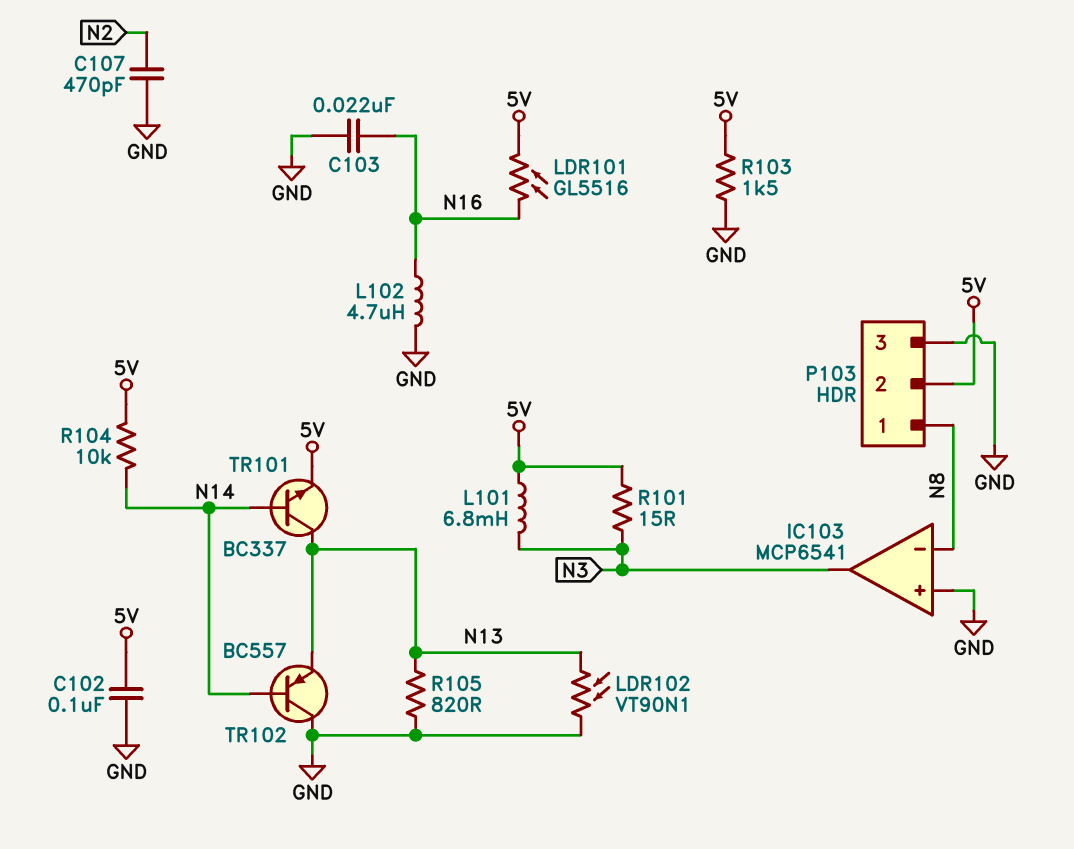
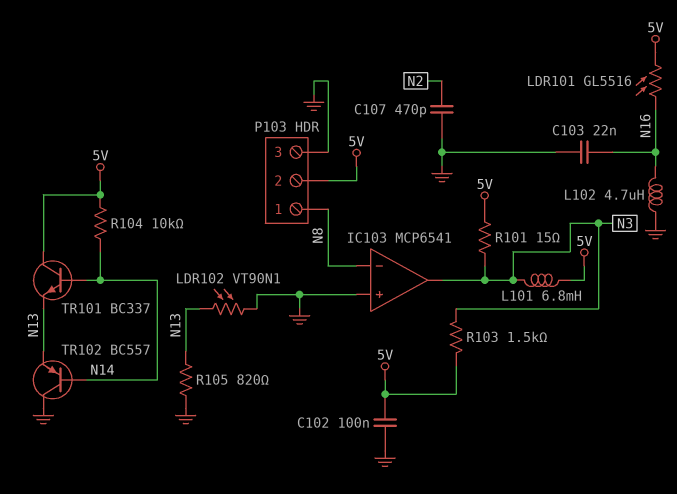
R103: 1.5k (5V, GND) -> 1.5k (5V, N3)
TR101: NPN BC337 (B N14, C N13, E 5V) -> NPN BC337 (B N14, C 5V, E N13)

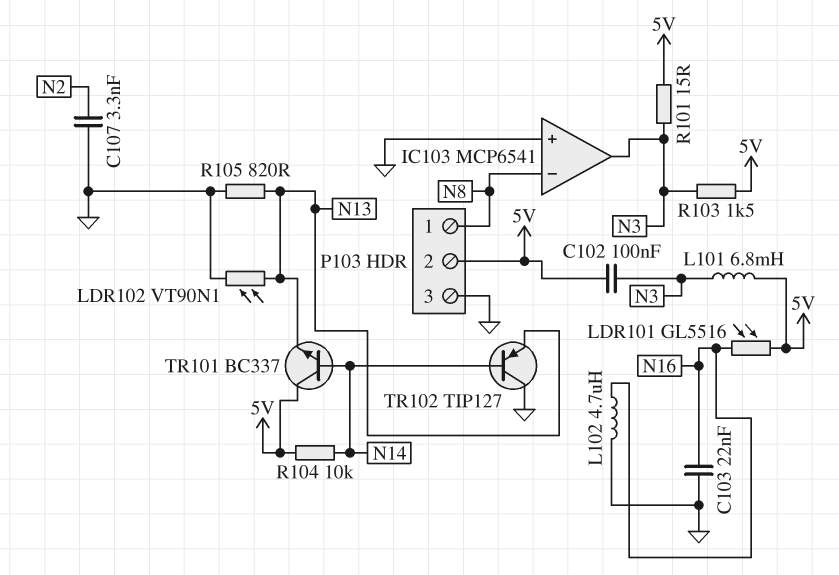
C102: 100nF (5V, GND) -> 100nF (5V, N3)
C107: 470pF (GND, N2) -> 3.3nF (GND, N2)
TR102: PNP BC557 (B N14, C GND, E N13) -> PNP TIP127 (B N14, C GND, E N13)

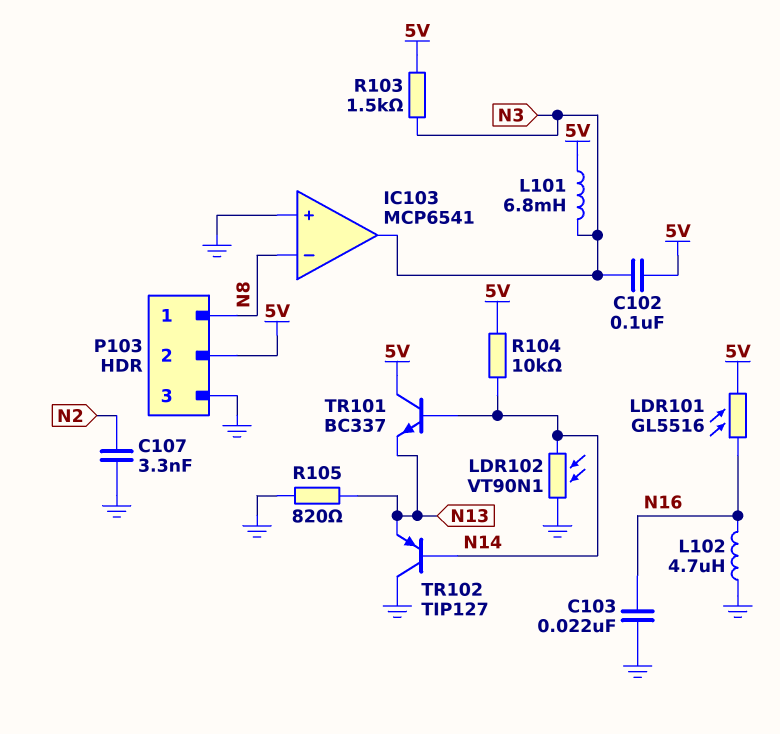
LDR102: VT90N1 (GND, N13) -> VT90N1 (GND, N14)
R101: 15 (5V, N3) -> none

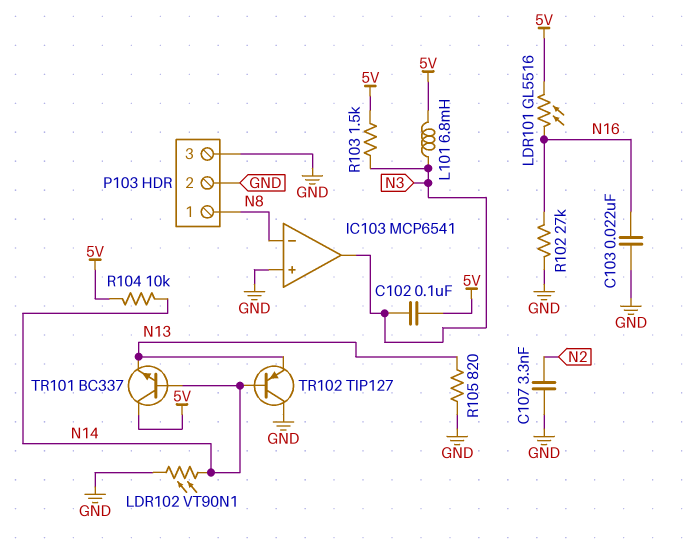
L102: 4.7uH (GND, N16) -> none
P103 pin 2: 5V -> GND
R102: none -> 27k (GND, N16)

